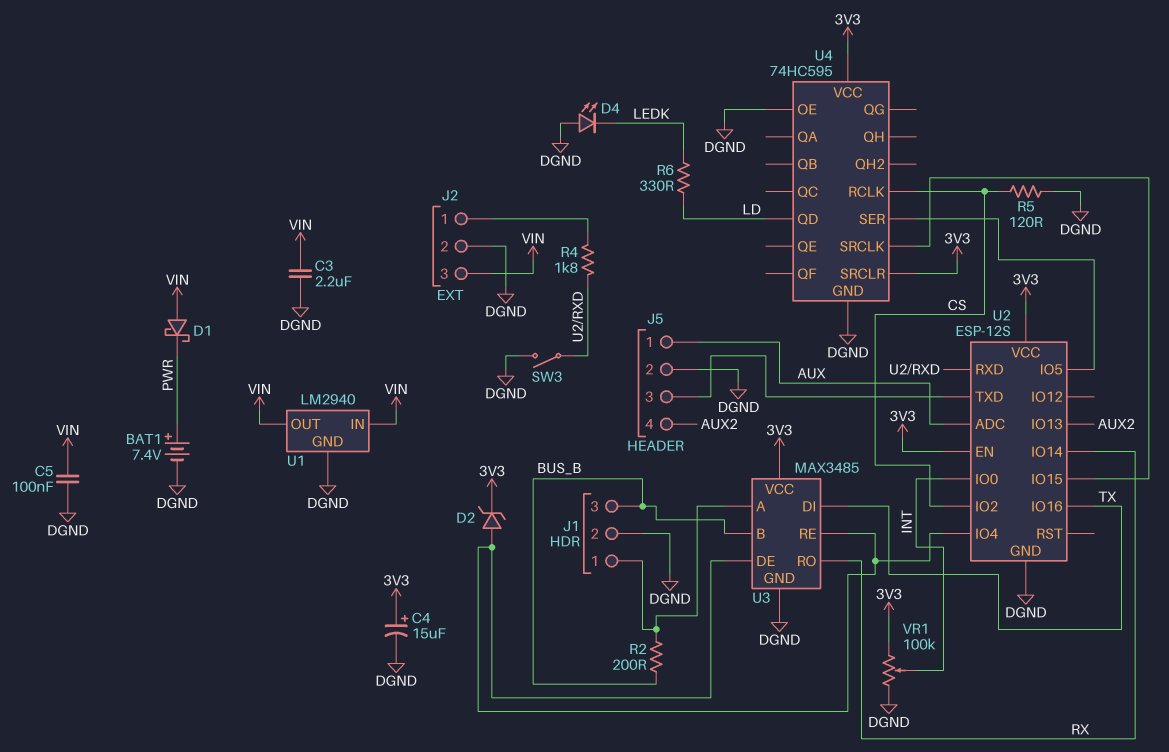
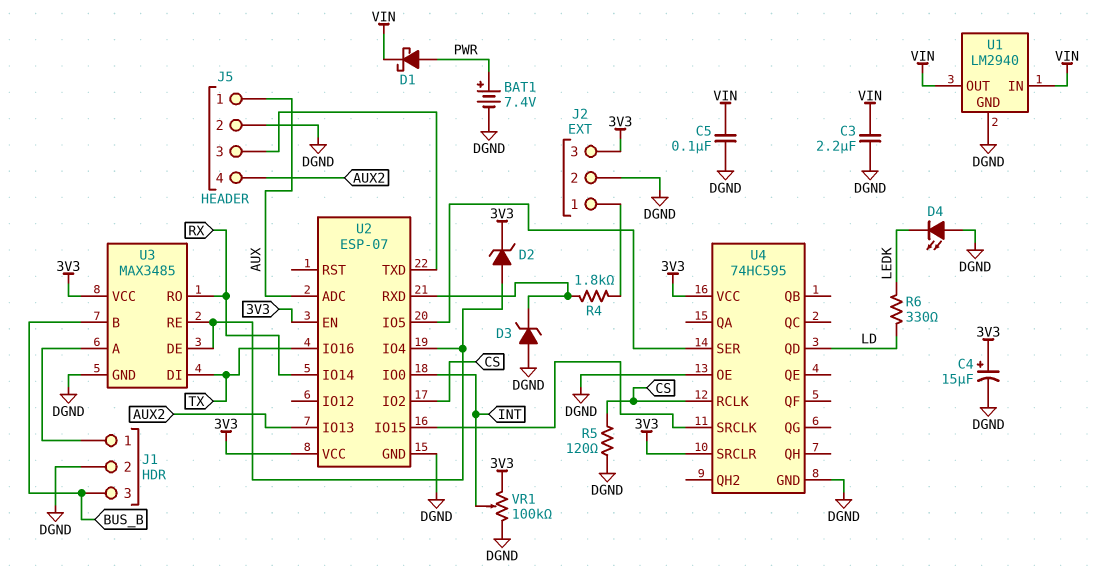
D1: schottky (A VIN, K PWR) -> schottky (A PWR, K VIN)
D3: none -> zener (A DGND, K U2/RXD)
J2 pin 3: VIN -> 3V3
R2: 200 (BUS_B, J1/1) -> none
SW3: switch (DGND, U2/RXD) -> none
U2: ESP-12S -> ESP-07

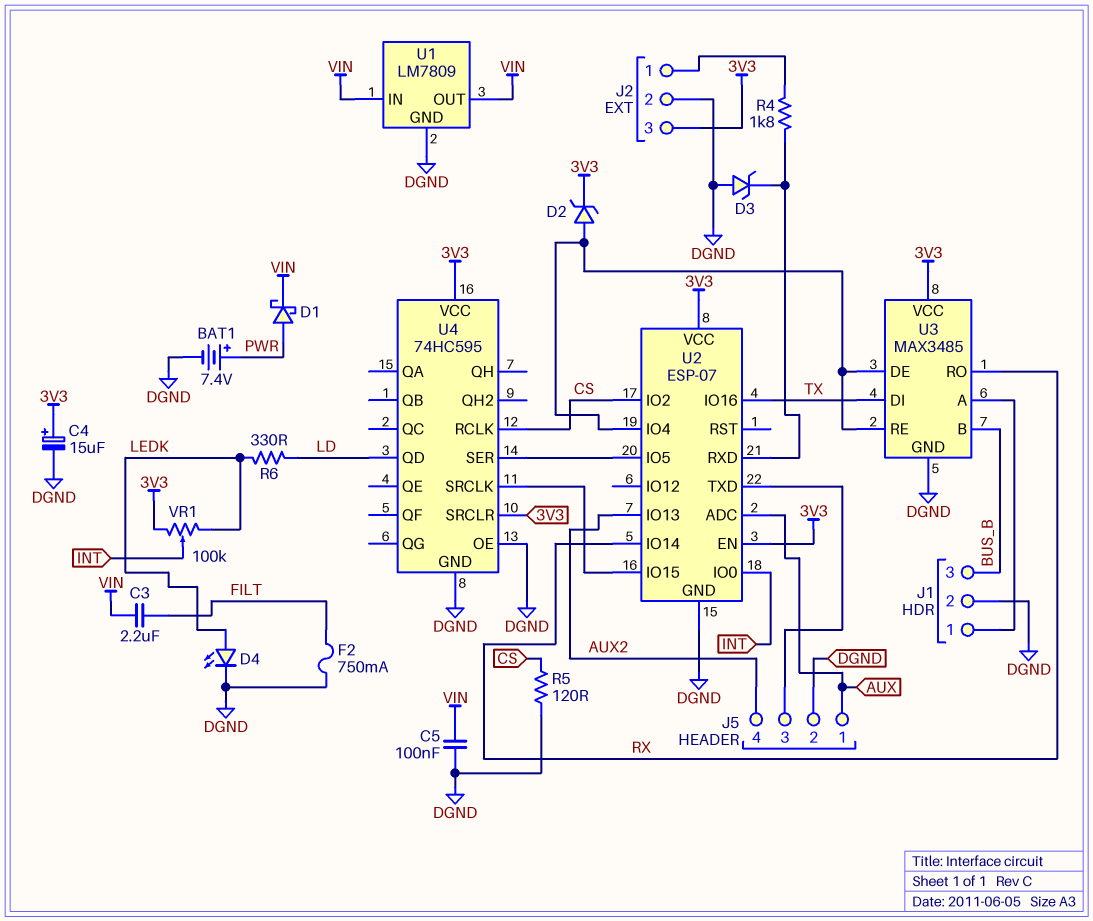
C3: 2.2uF (DGND, VIN) -> 2.2uF (FILT, VIN)
D4: LED (A DGND, K LEDK) -> LED (A LEDK, K DGND)
F2: none -> 750mA (DGND, FILT)
U1: LM2940 -> LM7809
VR1: 100k (3V3, DGND, wiper INT) -> 100k (3V3, LEDK, wiper INT)

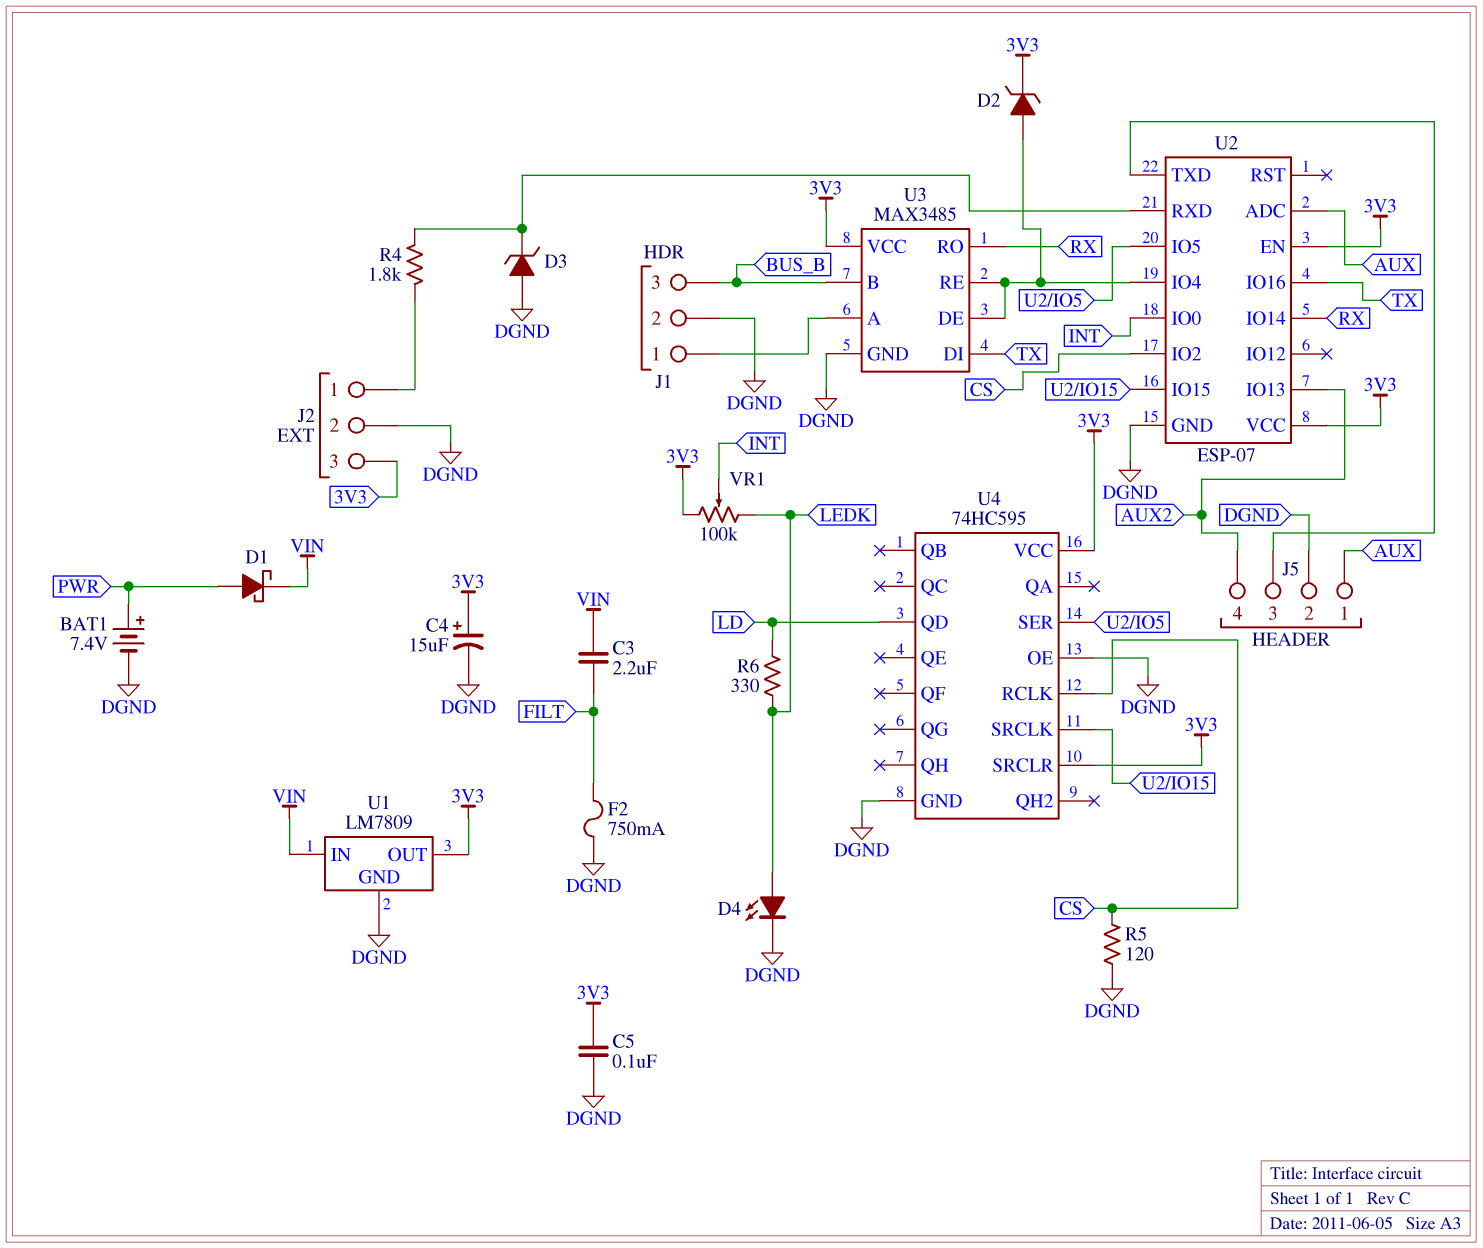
C5: 100nF (DGND, VIN) -> 100nF (3V3, DGND)
U1 pin OUT: VIN -> 3V3

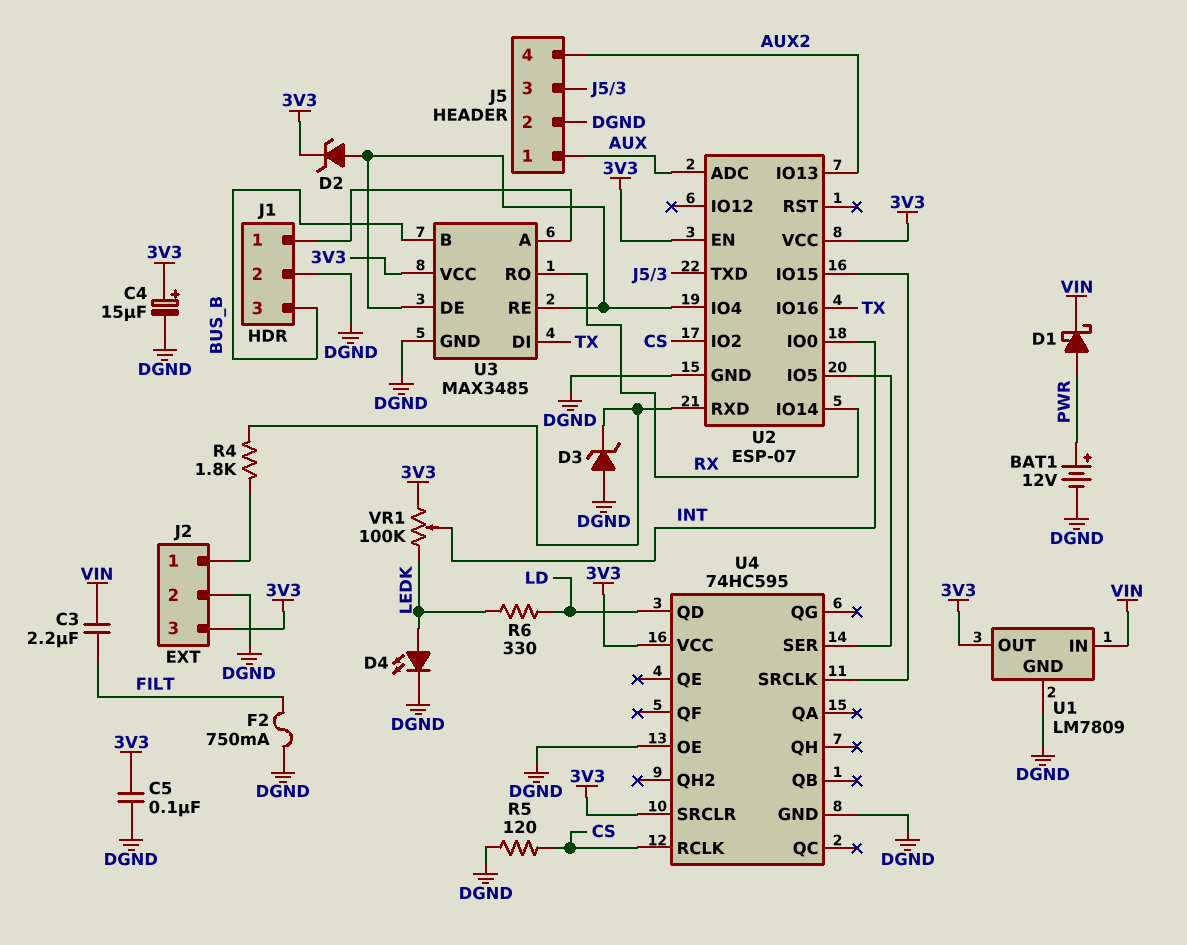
BAT1: 7.4V (plus PWR, minus DGND) -> 12V (plus PWR, minus DGND)

